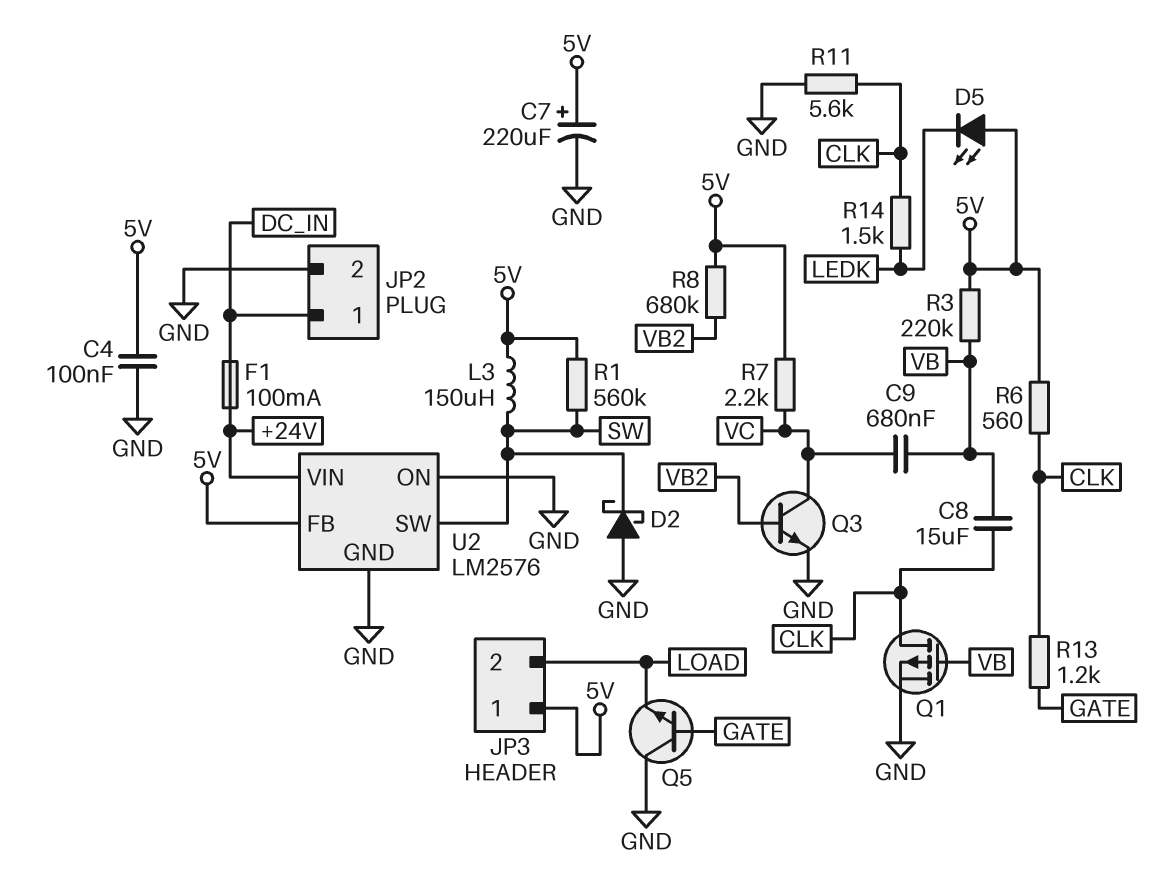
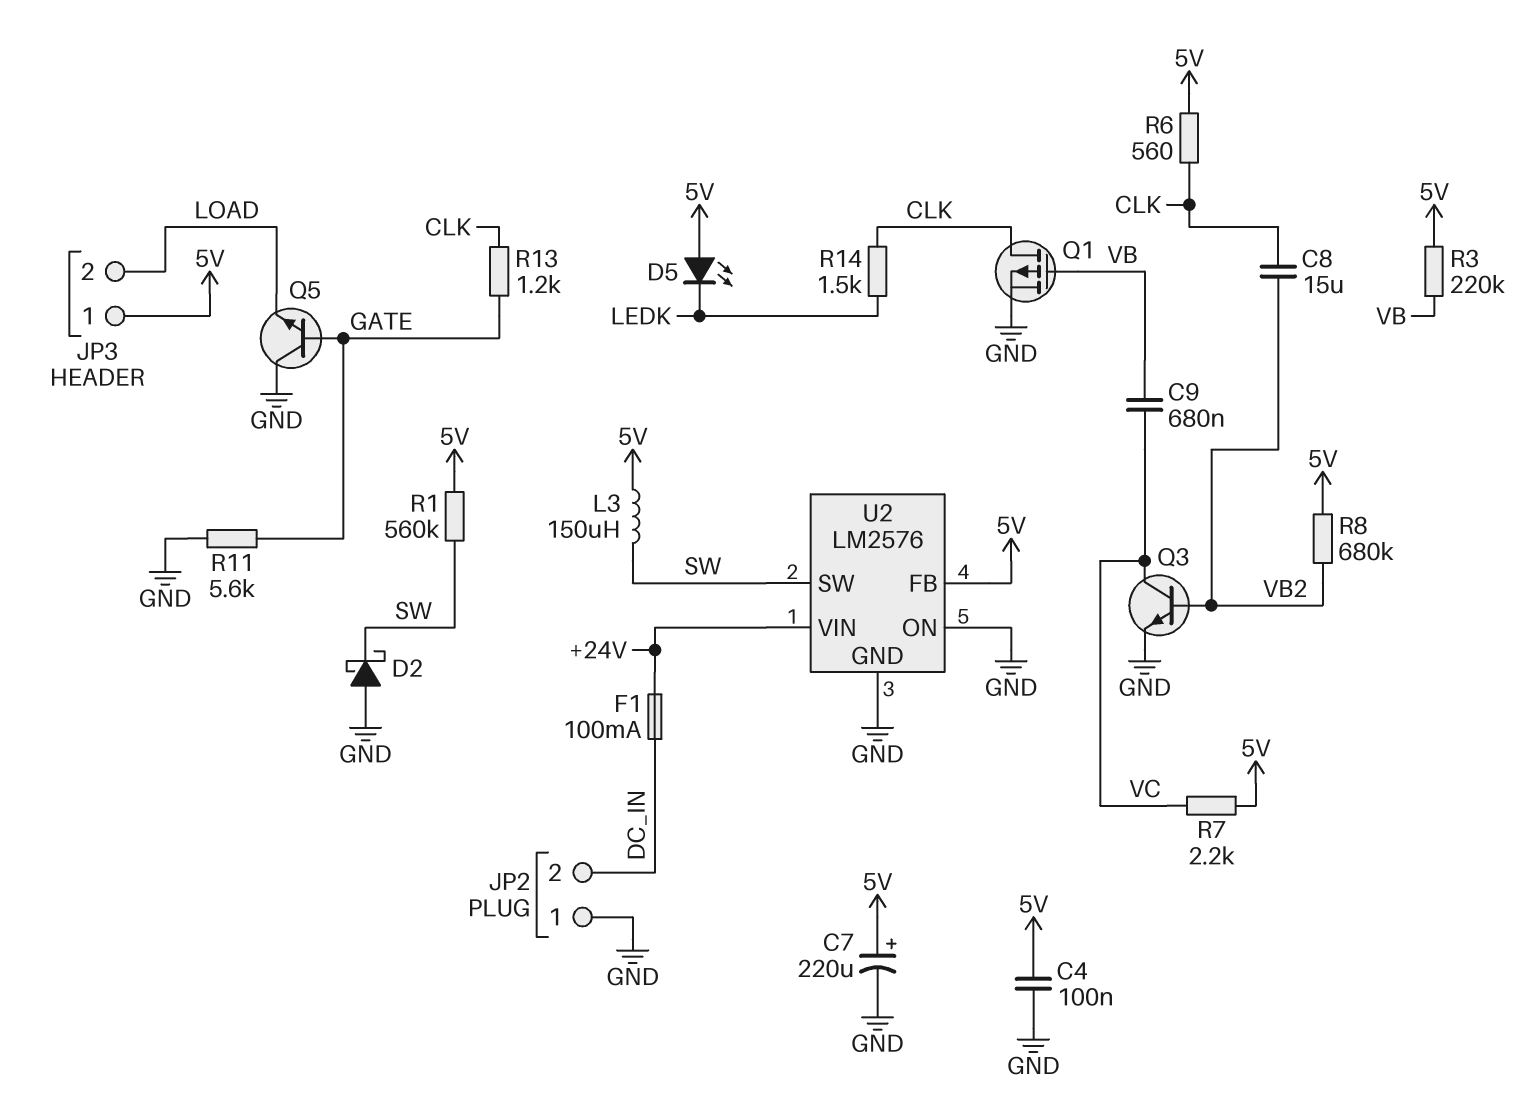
C8: 15uF (CLK, VB) -> 15uF (CLK, VB2)
JP2 pin 1: DC_IN -> GND
JP2 pin 2: GND -> DC_IN
R11: 5.6k (CLK, GND) -> 5.6k (GATE, GND)

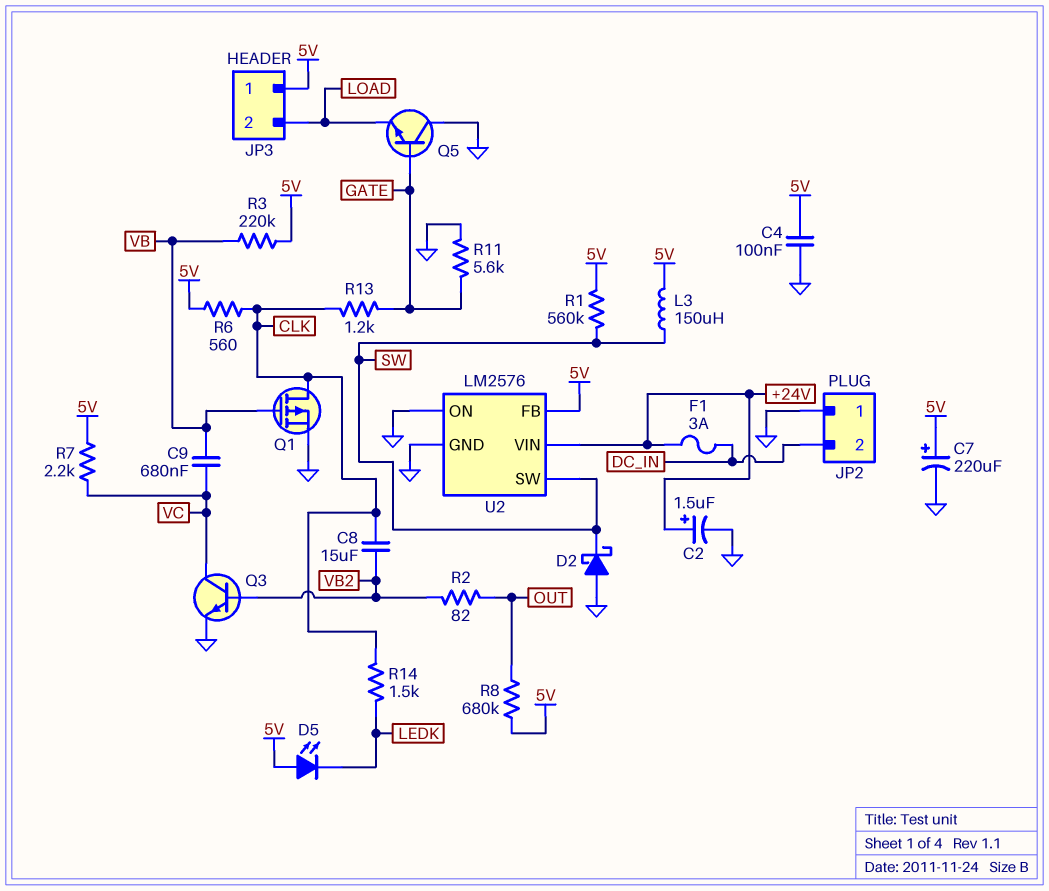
C2: none -> 1.5uF (plus +24V, minus GND)
F1: 100mA (+24V, DC_IN) -> 3A (+24V, DC_IN)
R2: none -> 82 (OUT, VB2)
R8: 680k (5V, VB2) -> 680k (5V, OUT)

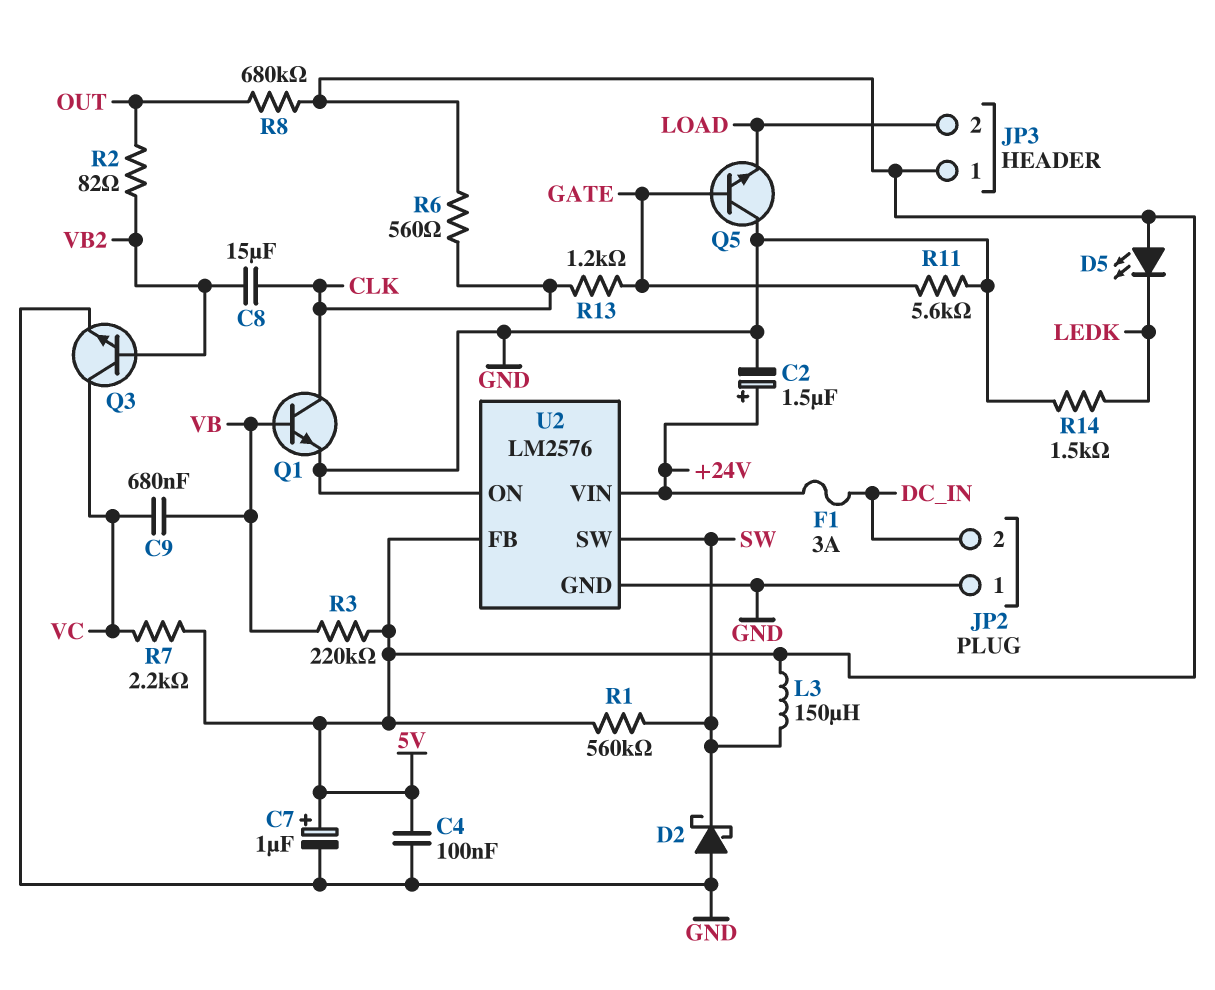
C7: 220uF (plus 5V, minus GND) -> 1uF (plus 5V, minus GND)
Q1: PMOS (G VB, D CLK, S GND) -> NPN (B VB, C CLK, E GND)
R14: 1.5k (CLK, LEDK) -> 1.5k (GND, LEDK)

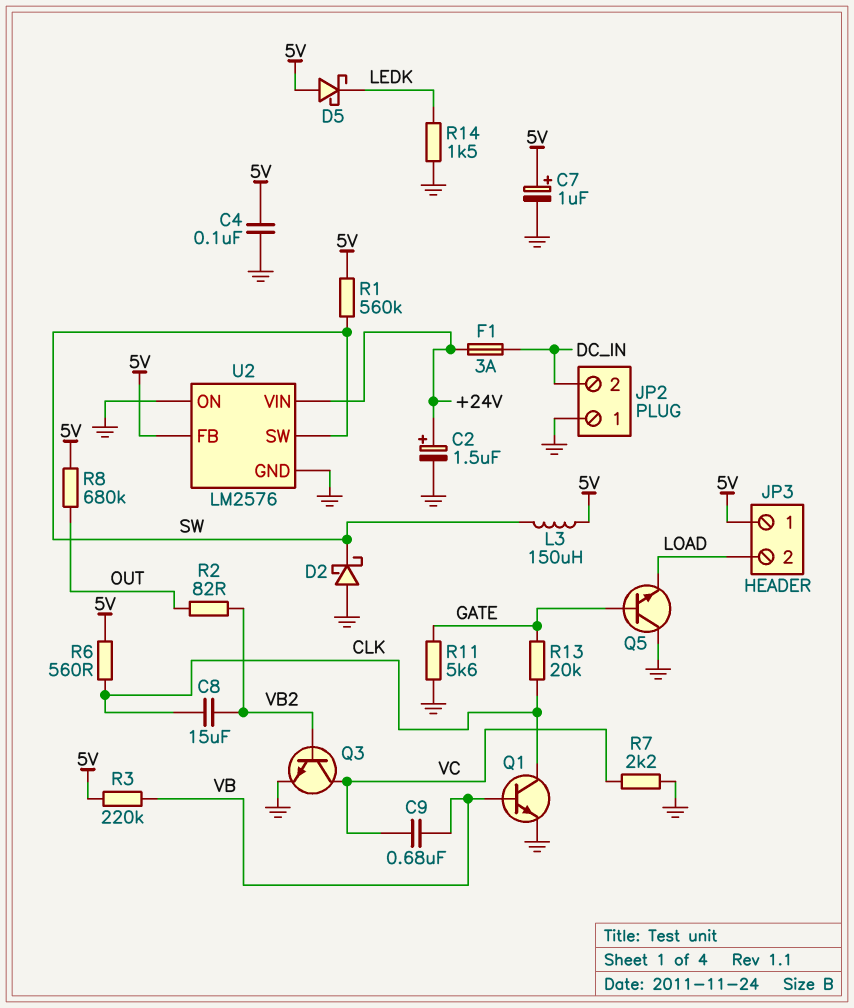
D5: LED (A 5V, K LEDK) -> schottky (A 5V, K LEDK)
R7: 2.2k (5V, VC) -> 2.2k (GND, VC)
R13: 1.2k (CLK, GATE) -> 20k (CLK, GATE)

